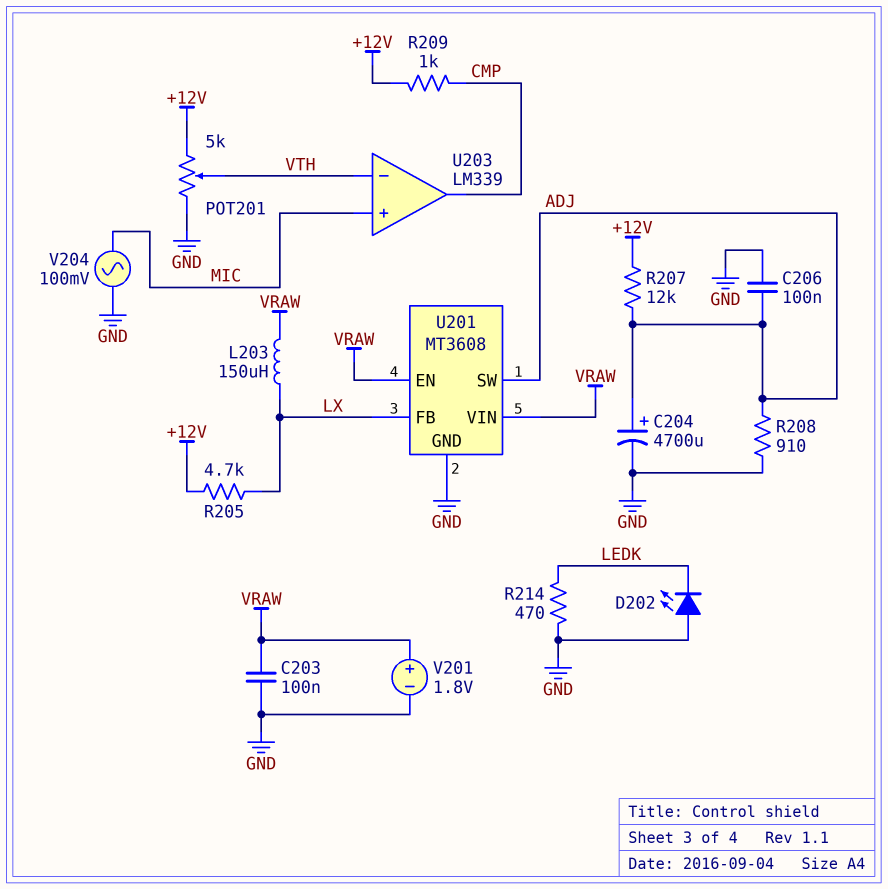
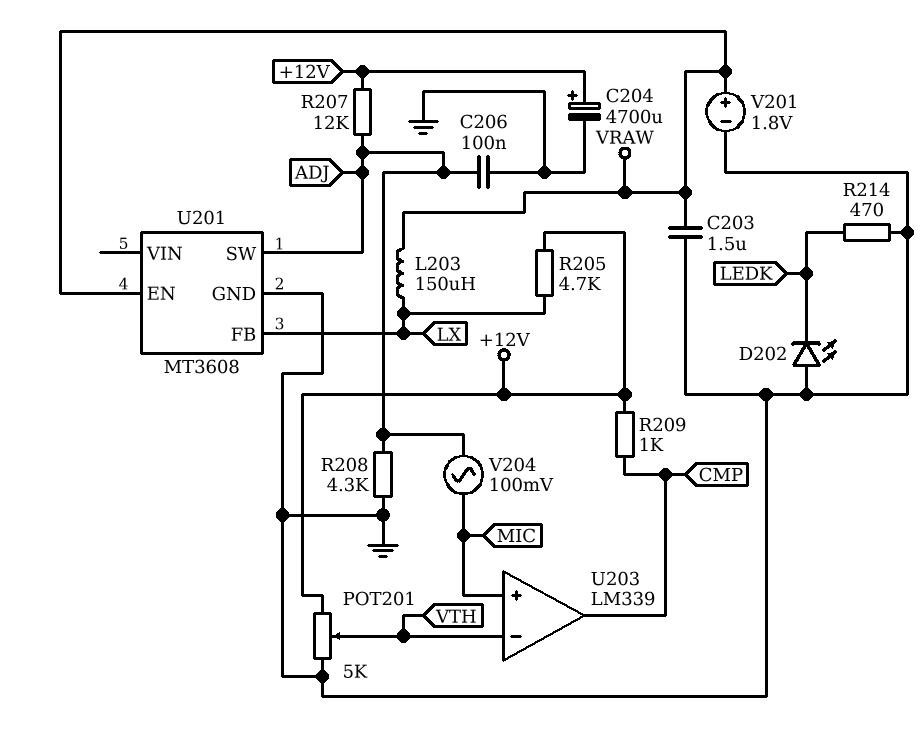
C203: 100nF (GND, VRAW) -> 1.5uF (GND, VRAW)
C204: 4700uF (plus ADJ, minus GND) -> 4700uF (plus +12V, minus GND)
R208: 910 (ADJ, GND) -> 4.3k (ADJ, GND)
U201 pin VIN: VRAW -> none
V204: AC 100mV (GND, MIC) -> AC 100mV (ADJ, MIC)

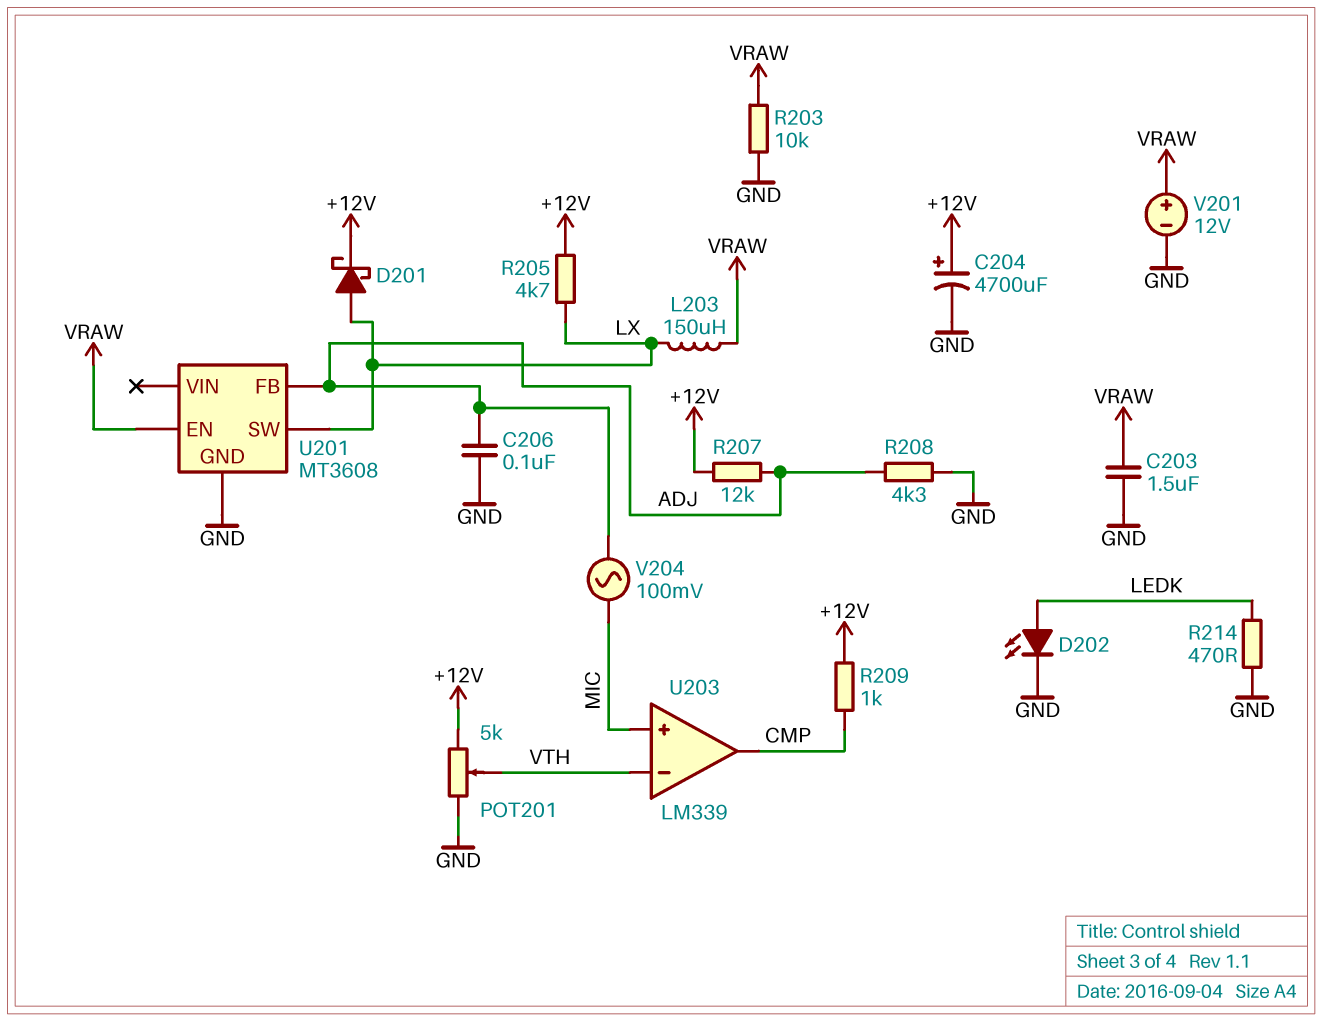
D201: none -> schottky (A LX, K +12V)
D202: LED (A GND, K LEDK) -> LED (A LEDK, K GND)
R203: none -> 10k (GND, VRAW)
U201 pin FB: LX -> ADJ
U201 pin SW: ADJ -> LX
V201: 1.8V (plus VRAW, minus GND) -> 12V (plus VRAW, minus GND)

